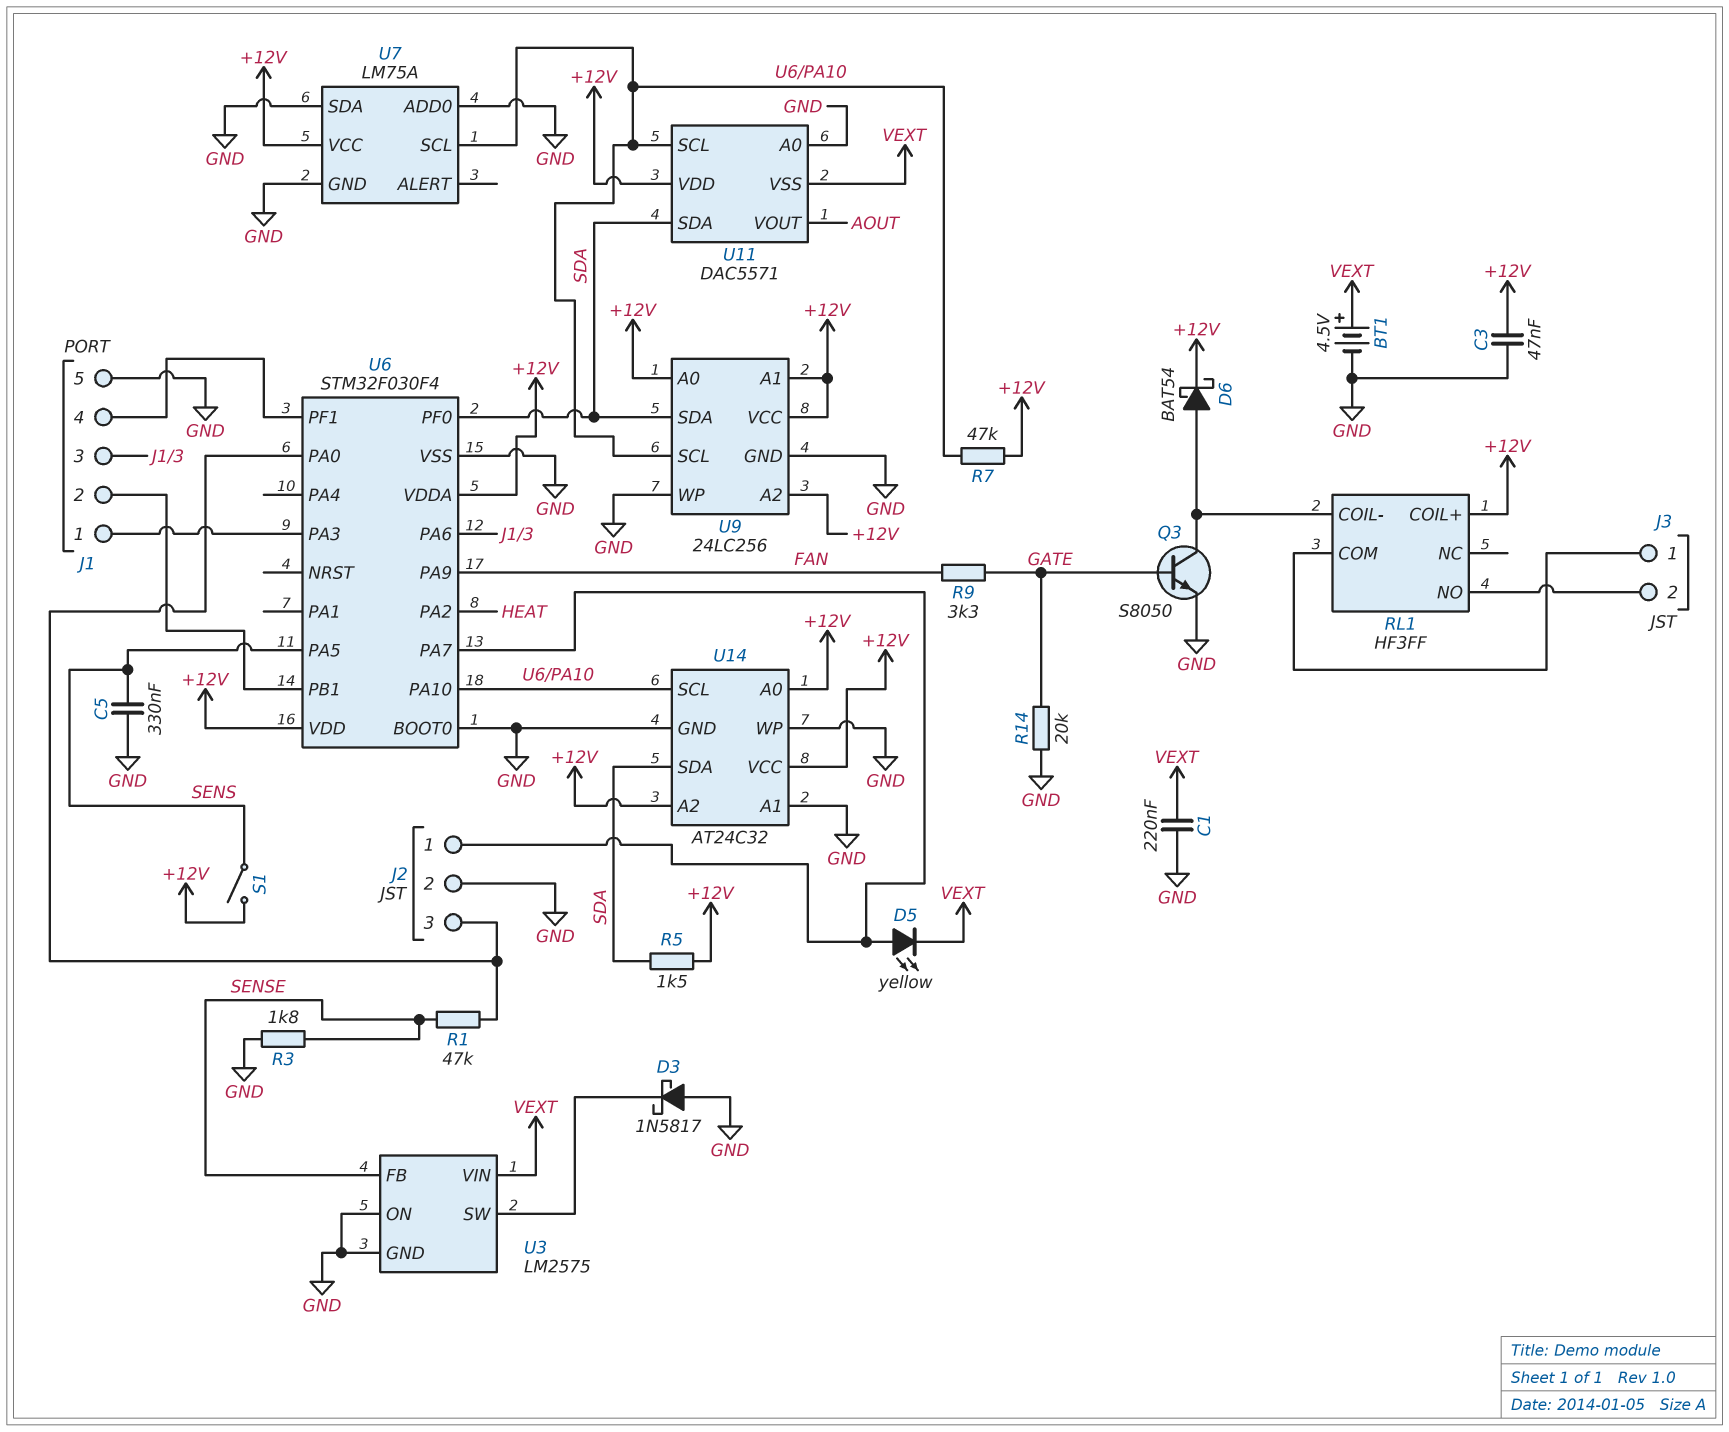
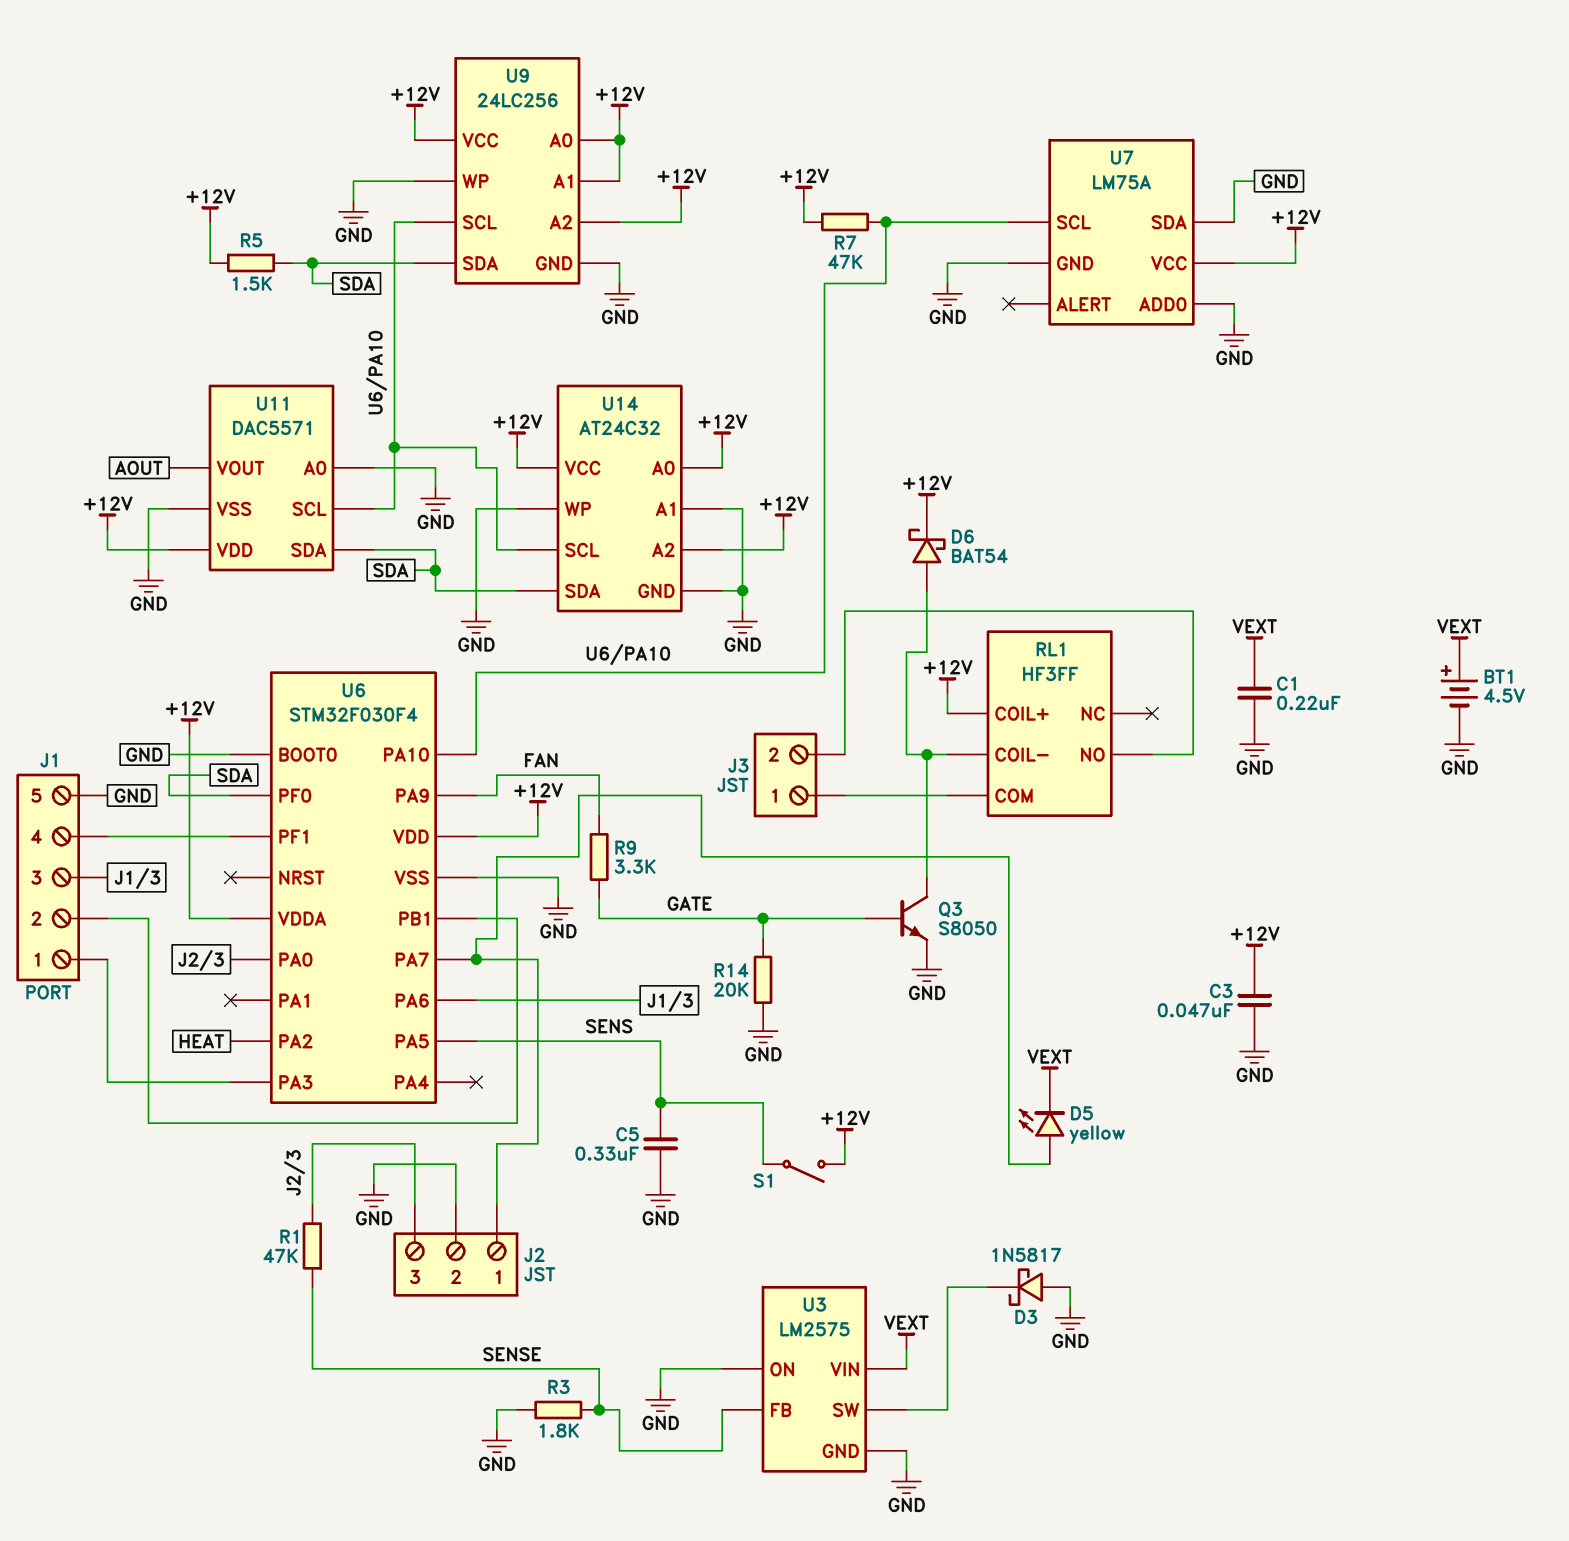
U11 pin VSS: VEXT -> GND

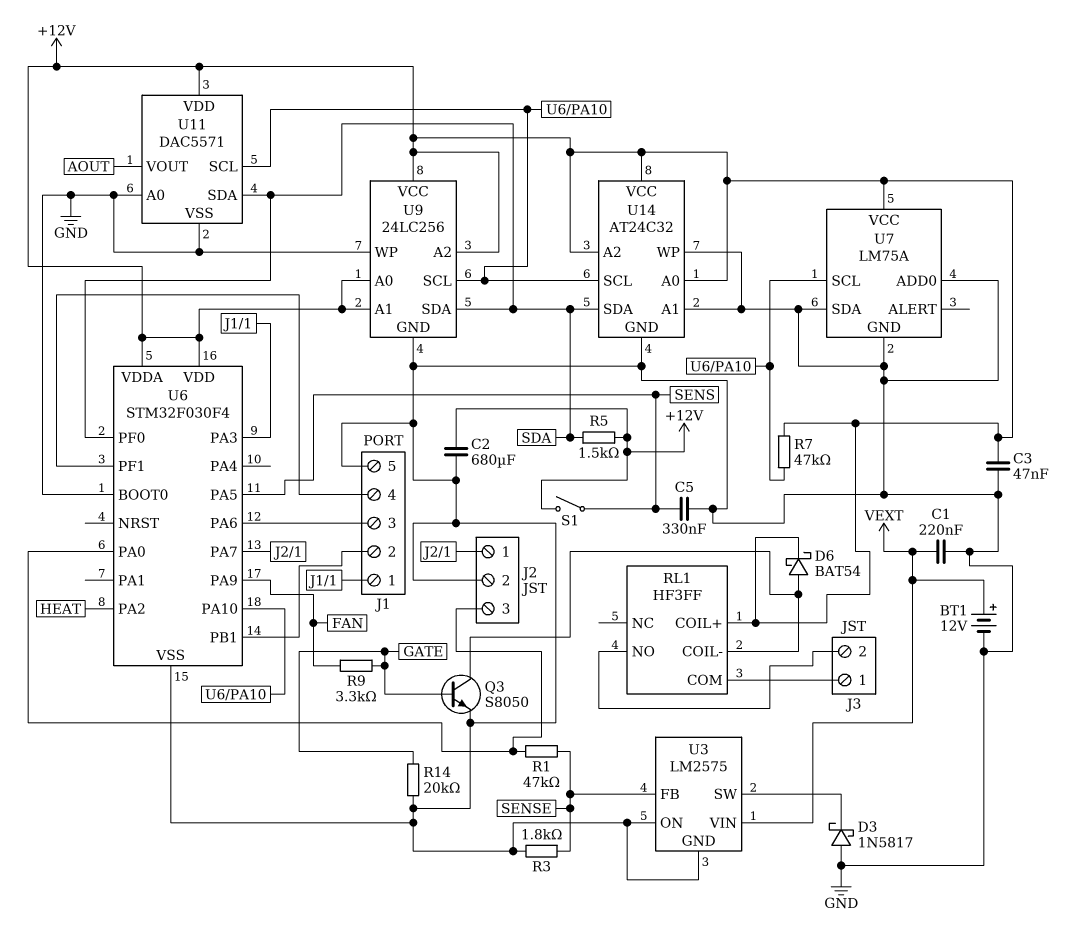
BT1: 4.5V (plus VEXT, minus GND) -> 12V (plus VEXT, minus GND)
C2: none -> 680uF (+12V, GND)
D5: LED yellow (A J2/1, K VEXT) -> none

